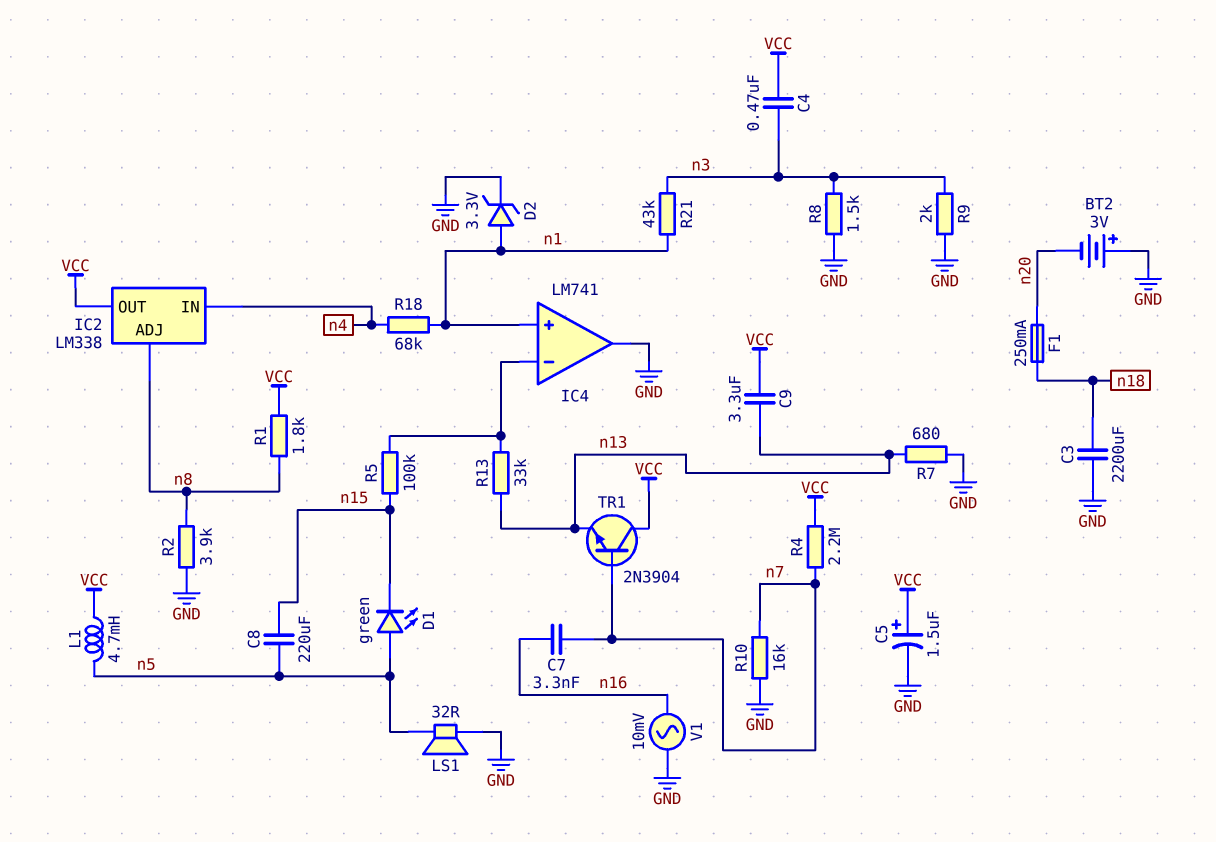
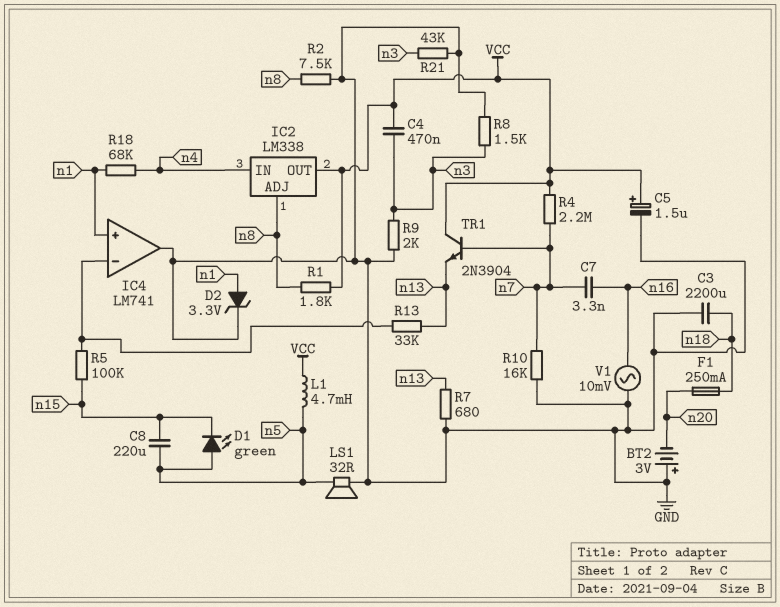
C9: 3.3uF (VCC, n13) -> none
R2: 3.9k (GND, n8) -> 7.5k (GND, n8)
R21: 43k (n1, n3) -> 43k (GND, n3)

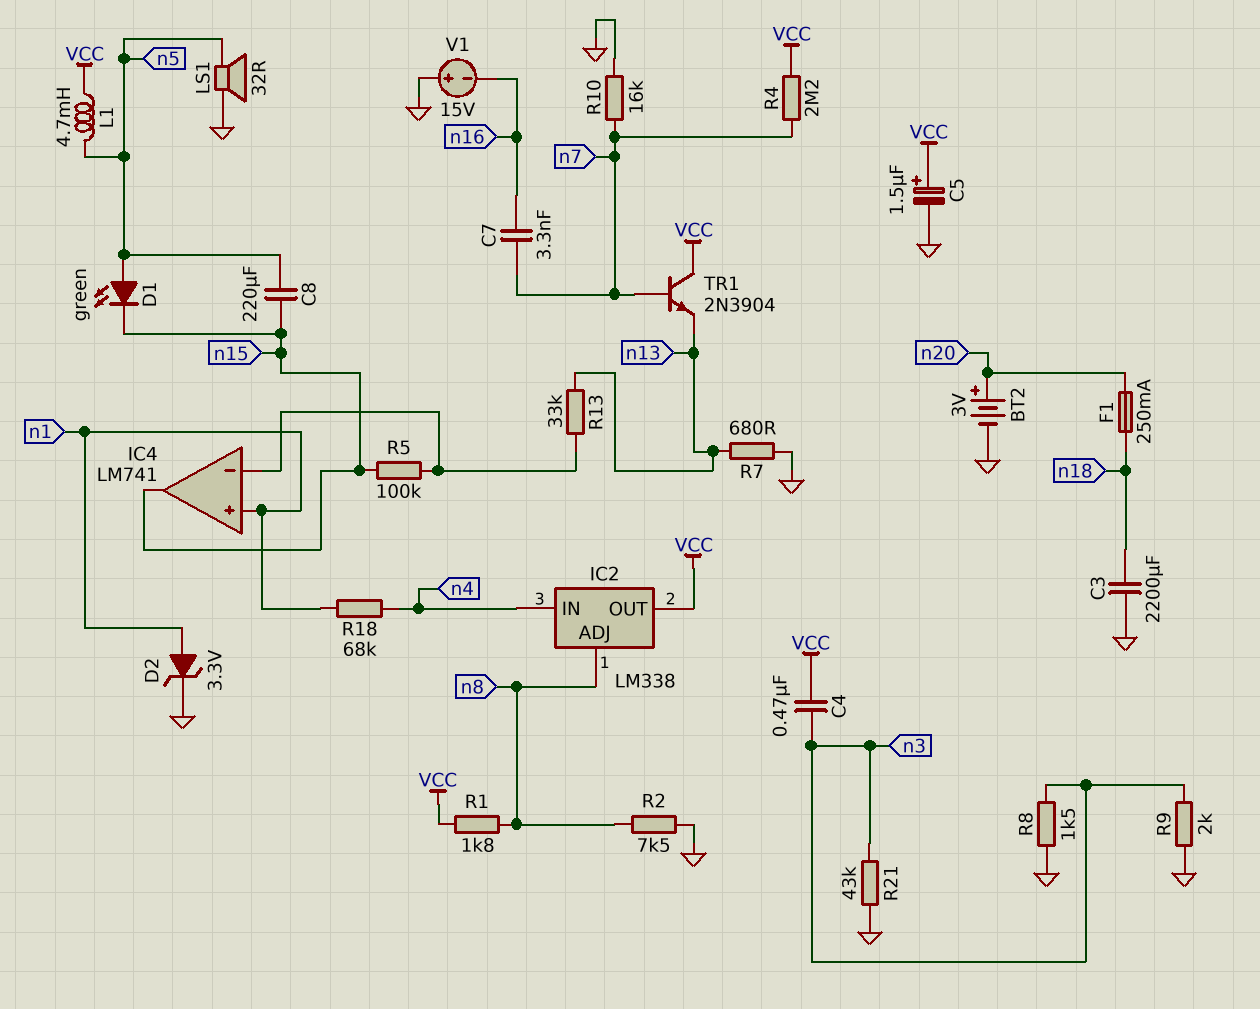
BT2: 3V (plus GND, minus n20) -> 3V (plus n20, minus GND)
IC4 pin out: GND -> n15
V1: AC 10mV (GND, n16) -> 15V (plus GND, minus n16)

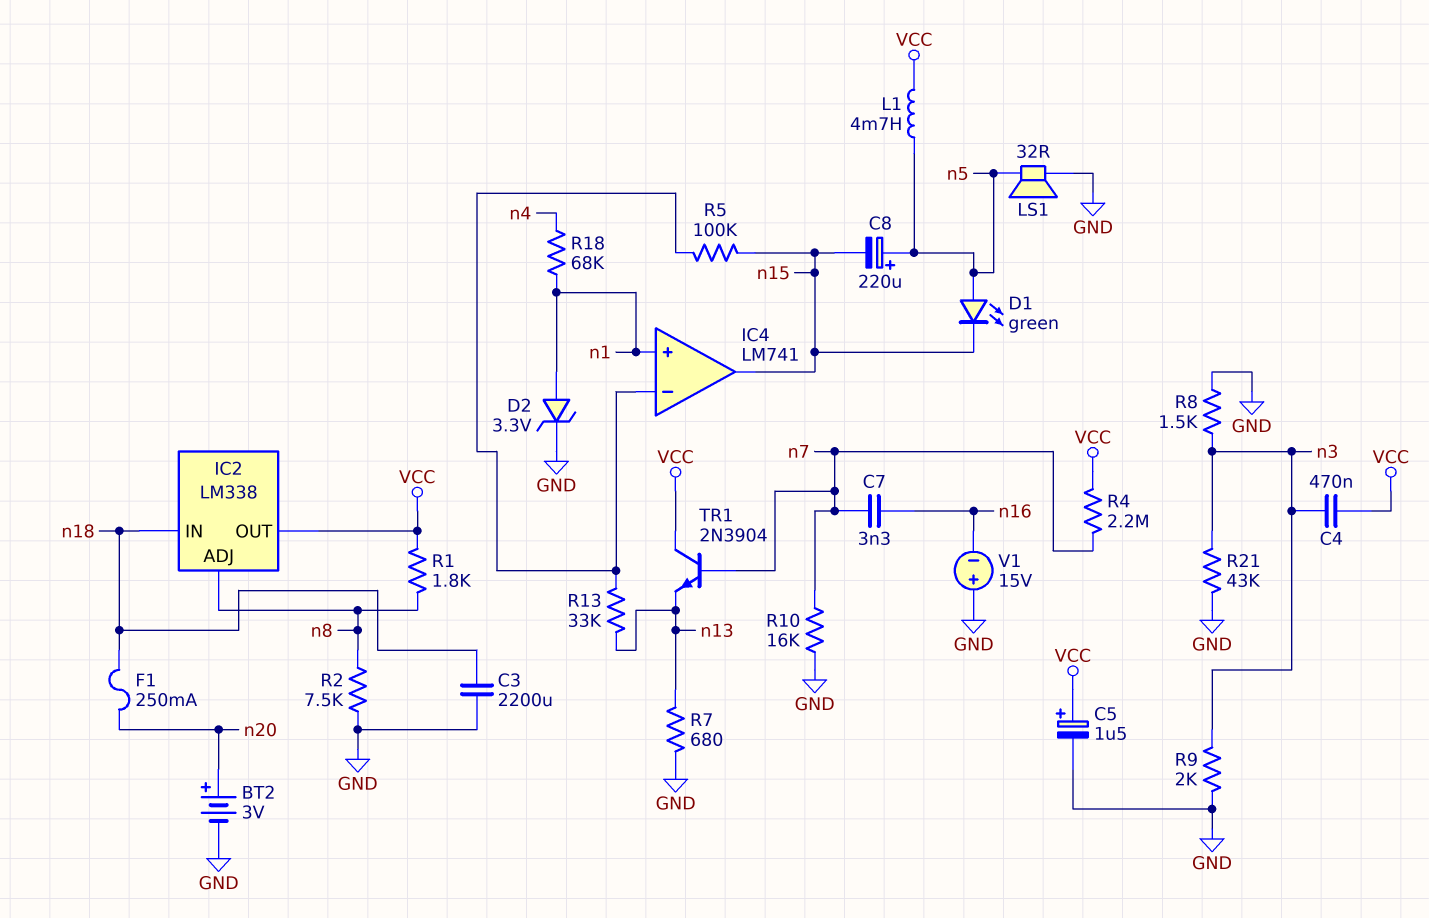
C8: 220uF (n5, n15) -> 220uF (plus n5, minus n15)
IC2 pin IN: n4 -> n18

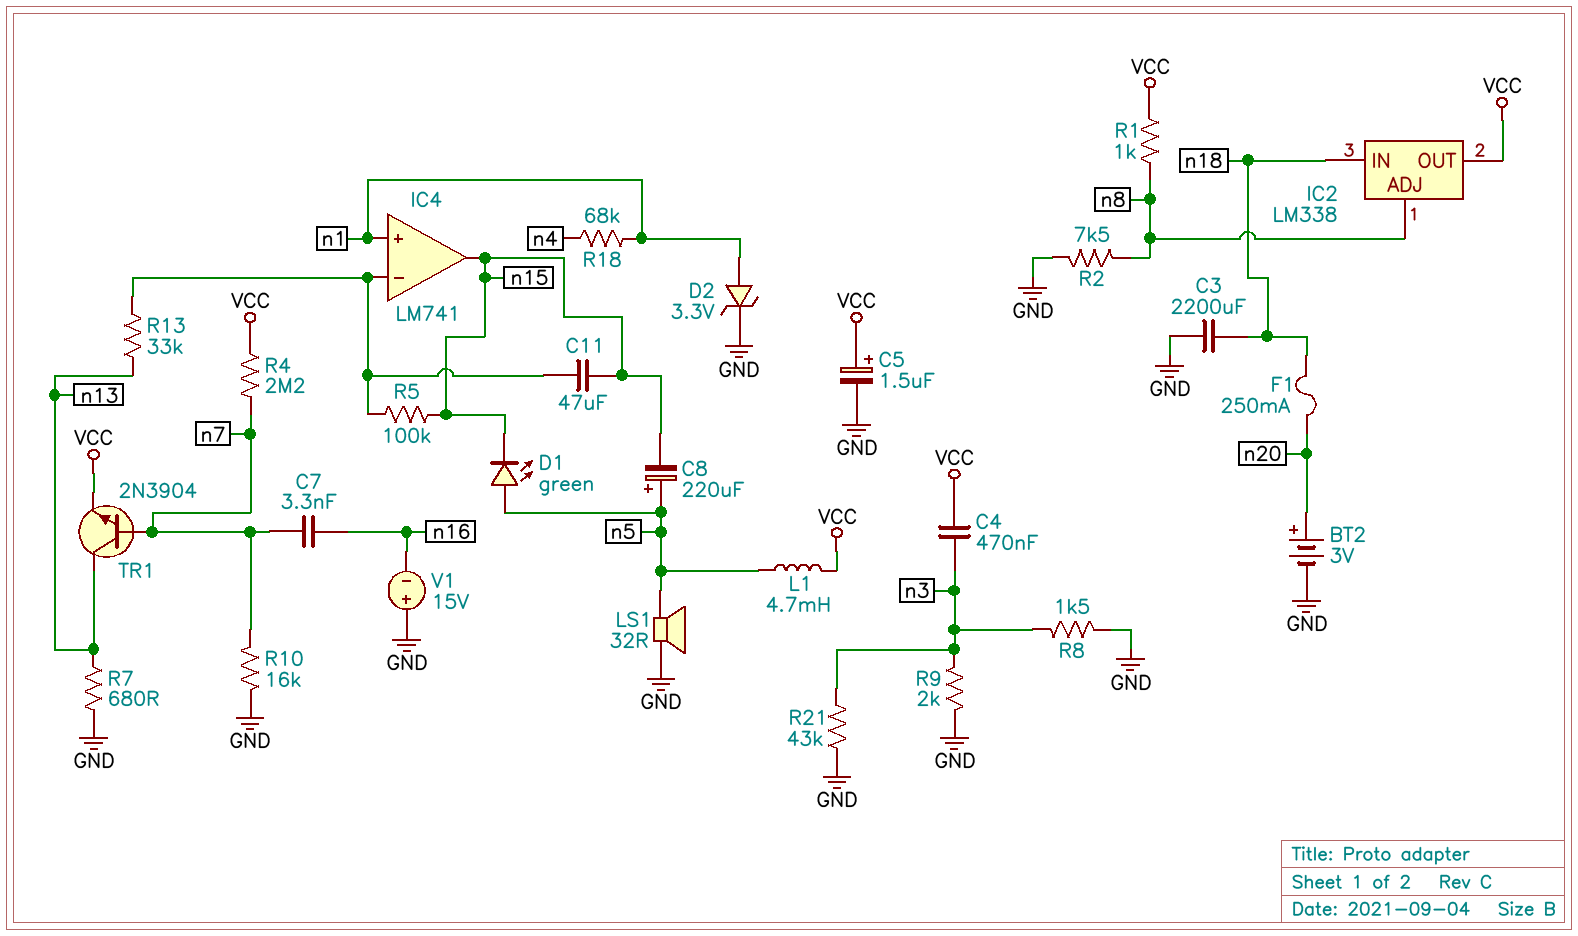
C11: none -> 47uF (IC4/in-, n15)
R1: 1.8k (VCC, n8) -> 1k (VCC, n8)
TR1: NPN 2N3904 (B n7, C VCC, E n13) -> NPN 2N3904 (B n7, C n13, E VCC)

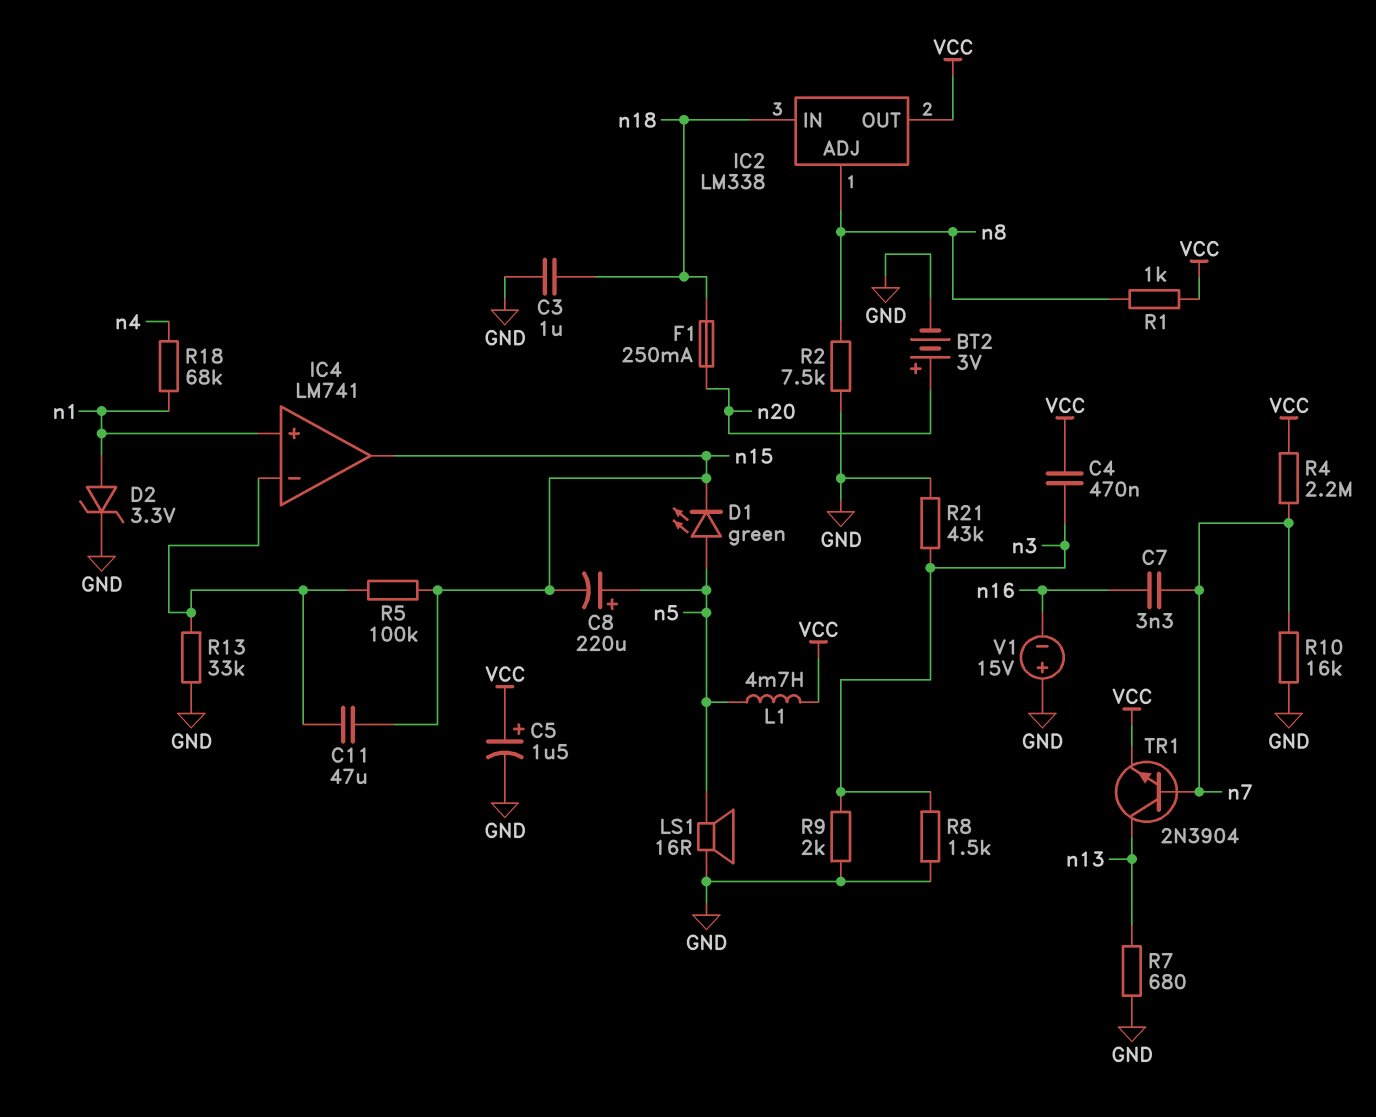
C3: 2200uF (GND, n18) -> 1uF (GND, n18)
LS1: speaker 32R (GND, n5) -> speaker 16R (GND, n5)
R13: 33k (IC4/in-, n13) -> 33k (GND, IC4/in-)

